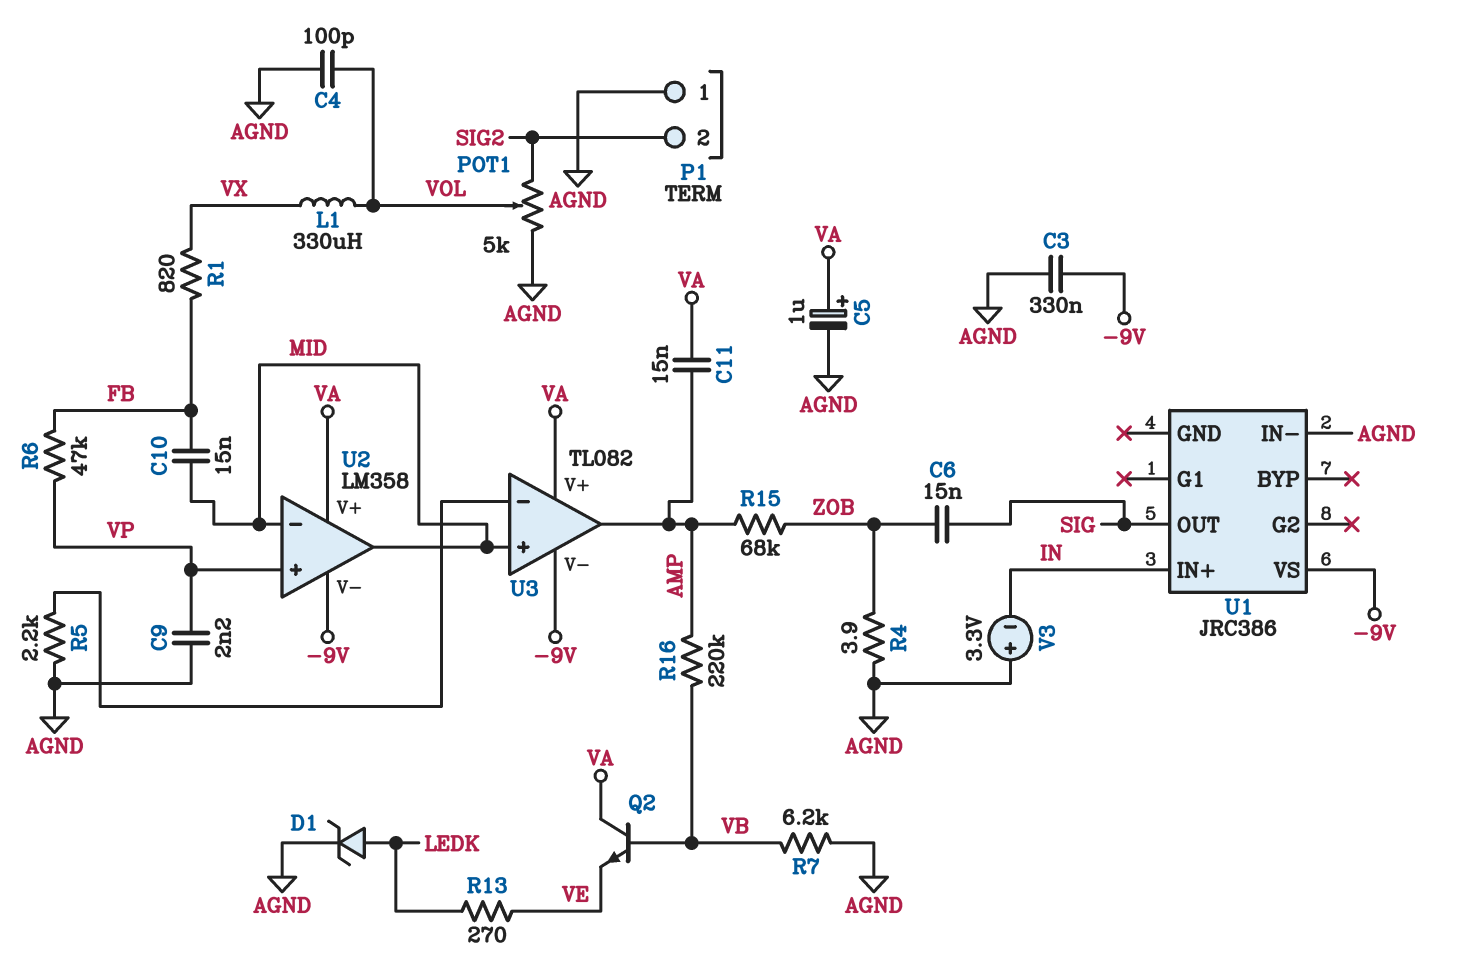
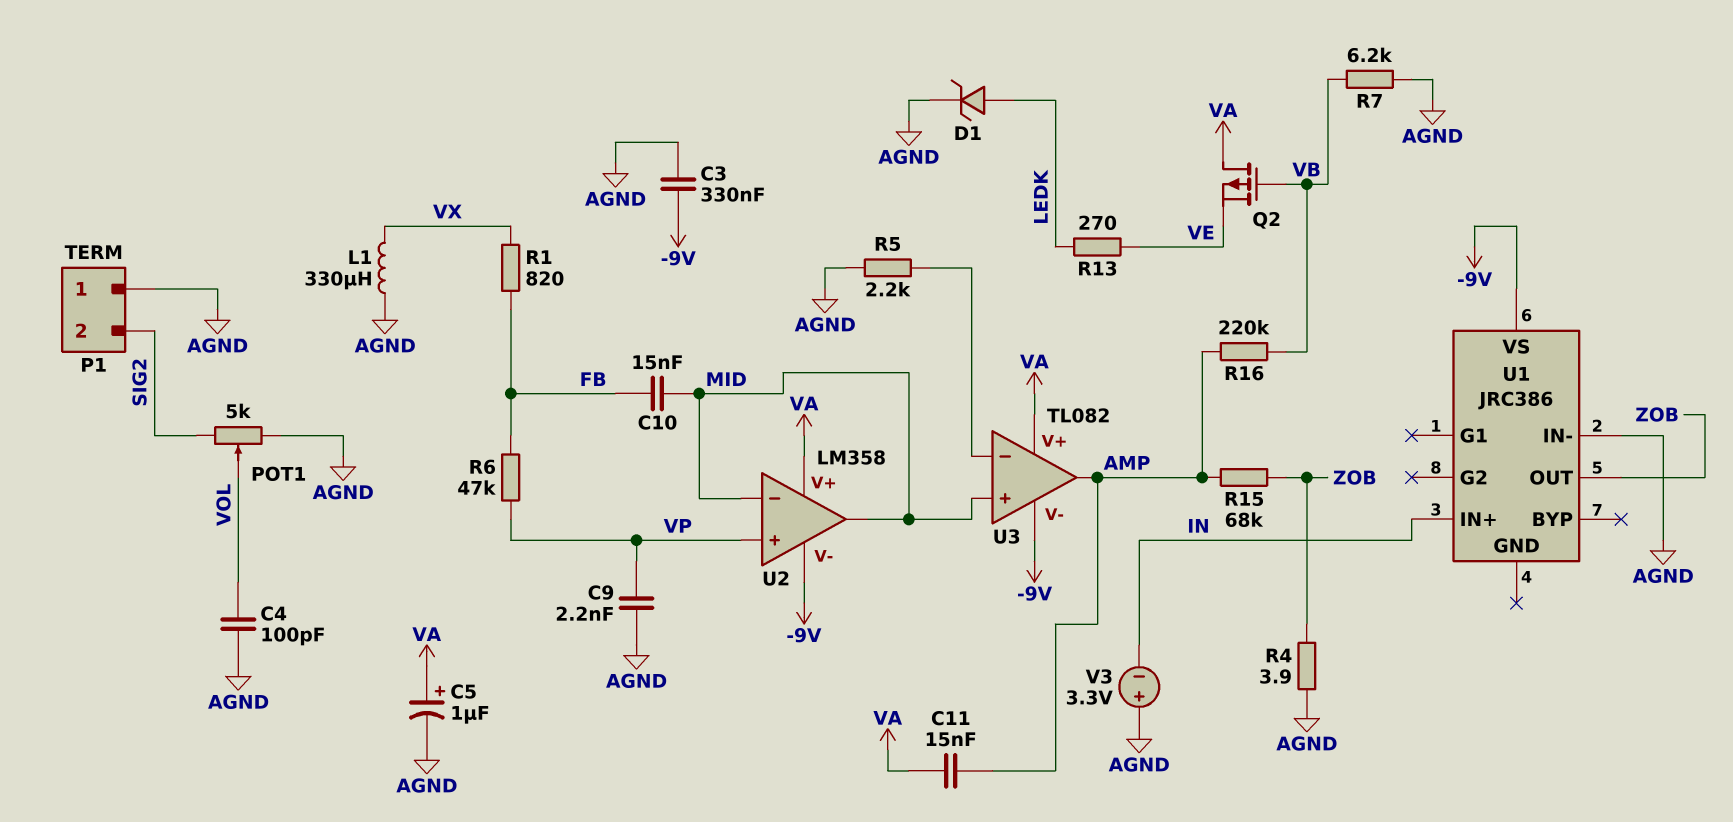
C6: 15nF (SIG, ZOB) -> none
L1: 330uH (VOL, VX) -> 330uH (AGND, VX)
Q2: NPN (B VB, C VA, E VE) -> PMOS (G VB, D VA, S VE)
U1 pin OUT: SIG -> ZOB

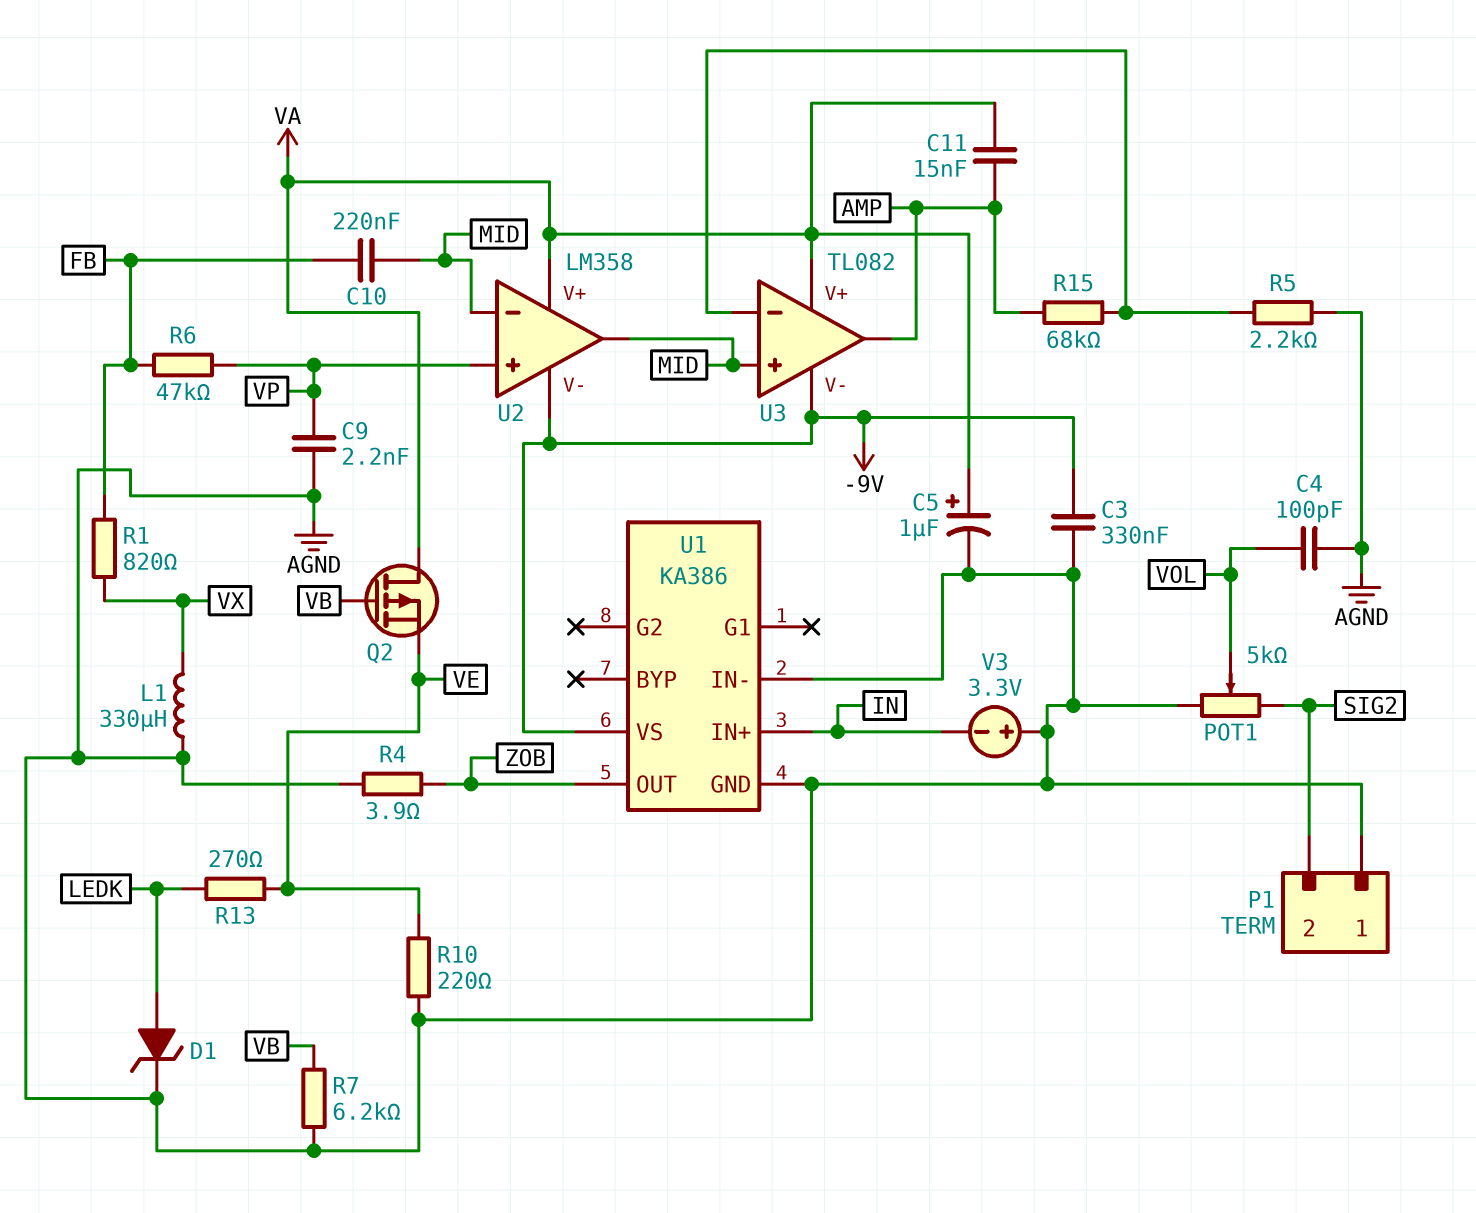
C10: 15nF (FB, MID) -> 220nF (FB, MID)
R10: none -> 220 (AGND, VE)
R15: 68k (AMP, ZOB) -> 68k (AMP, U3/in-)
R16: 220k (AMP, VB) -> none
U1: JRC386 -> KA386
U1 pin GND: none -> AGND

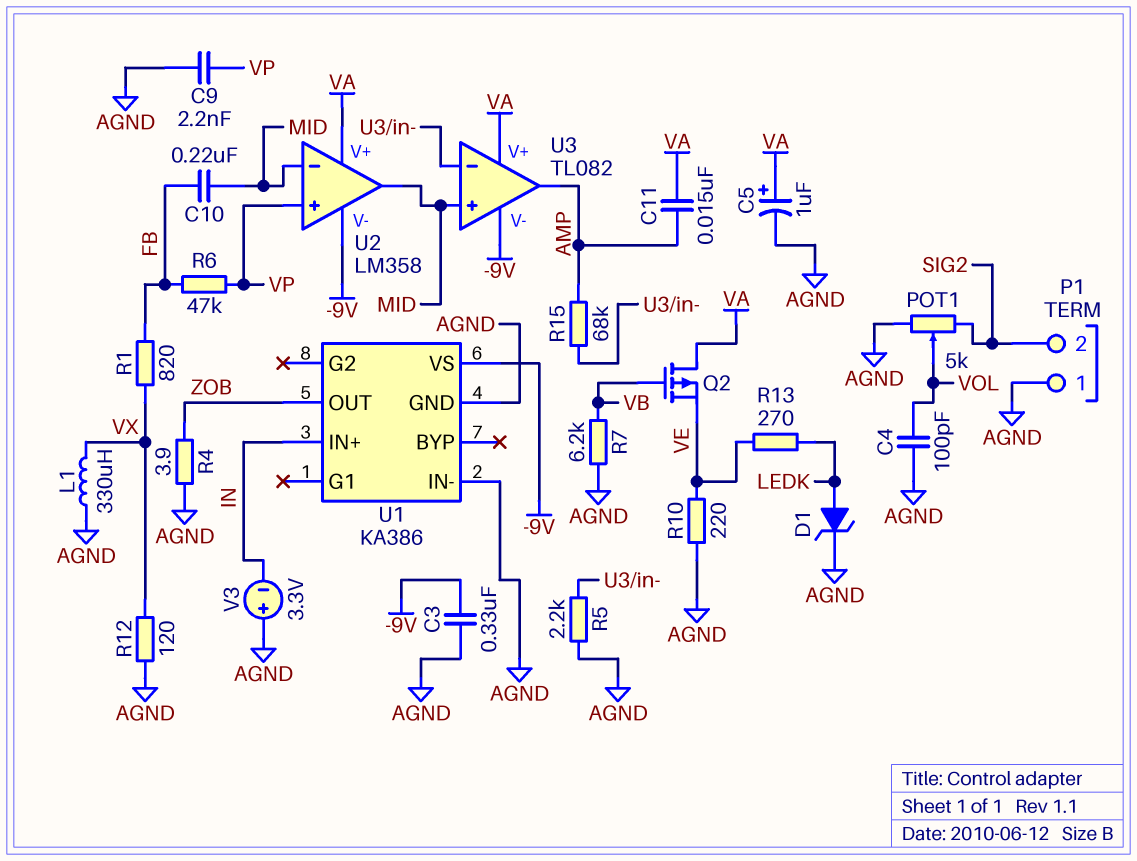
R12: none -> 120 (AGND, VX)

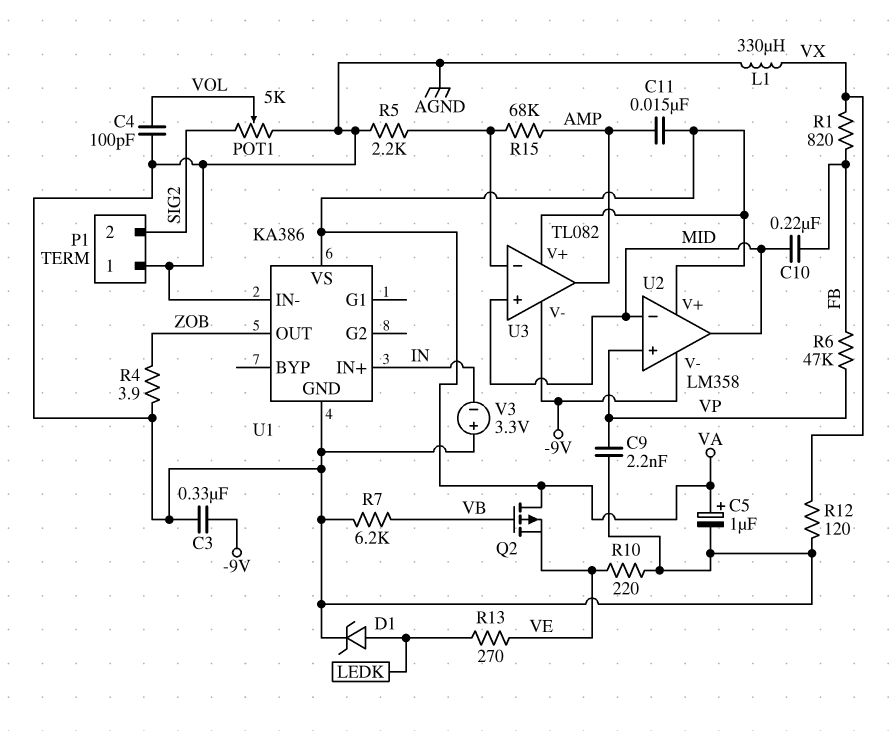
U1 pin VS: -9V -> VA

